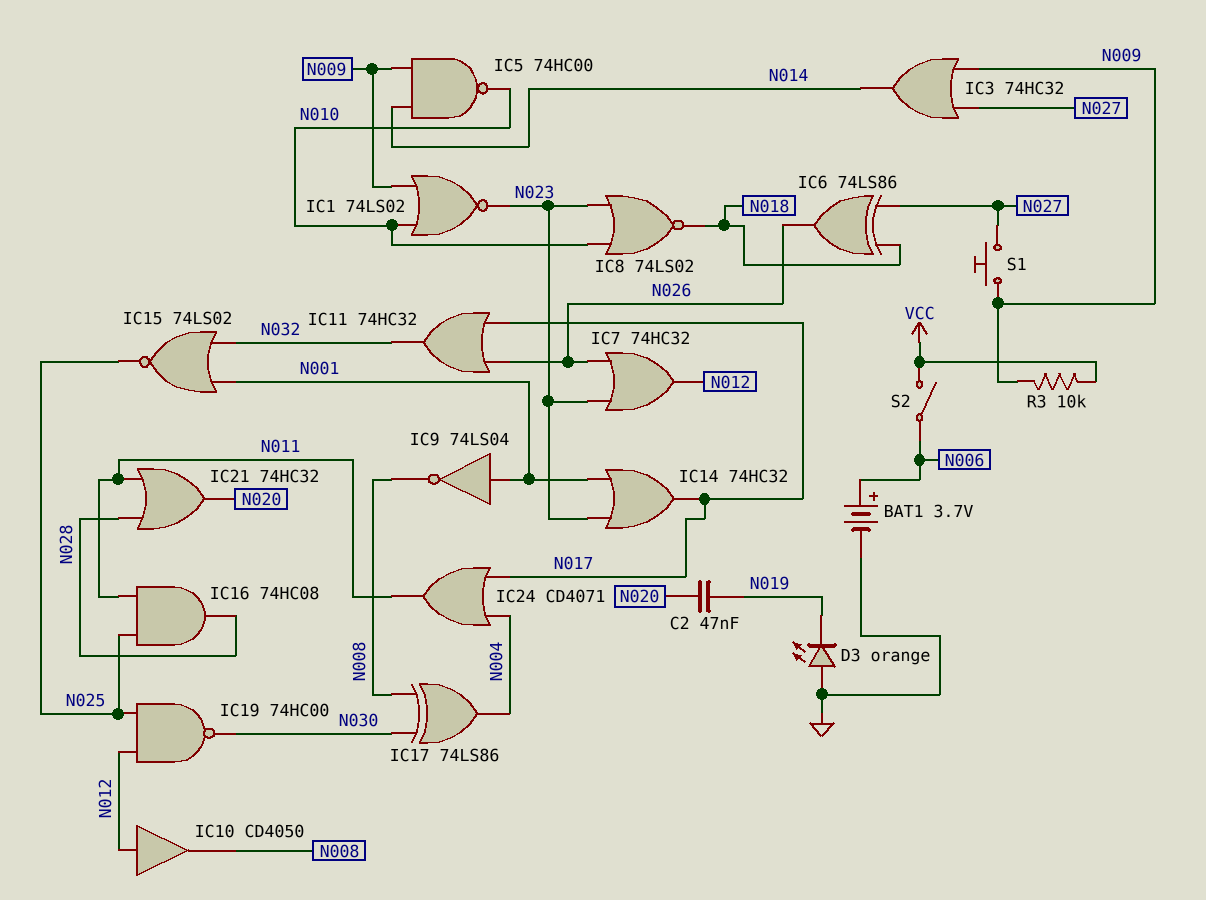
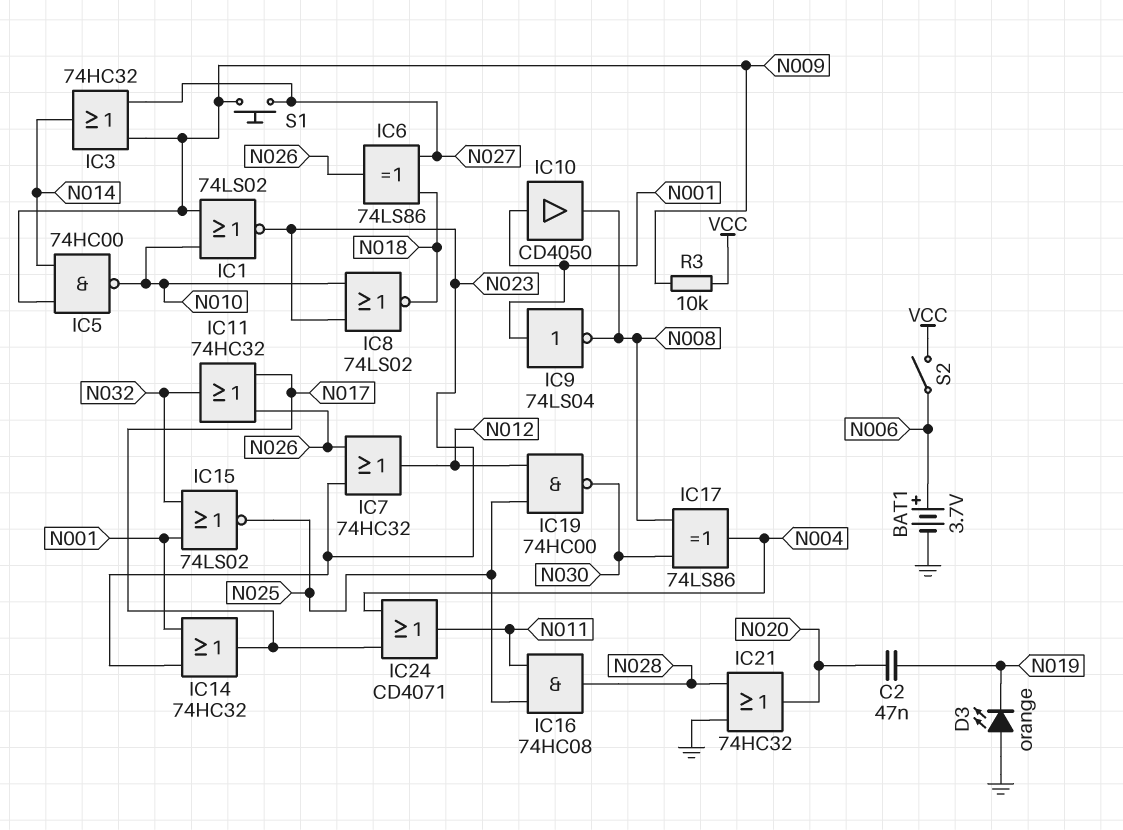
IC10: buffer CD4050 (in N012, out N008) -> buffer CD4050 (in N001, out N008)
IC21: OR 74HC32 (in N011, in N028, out N020) -> OR 74HC32 (in GND, in N028, out N020)

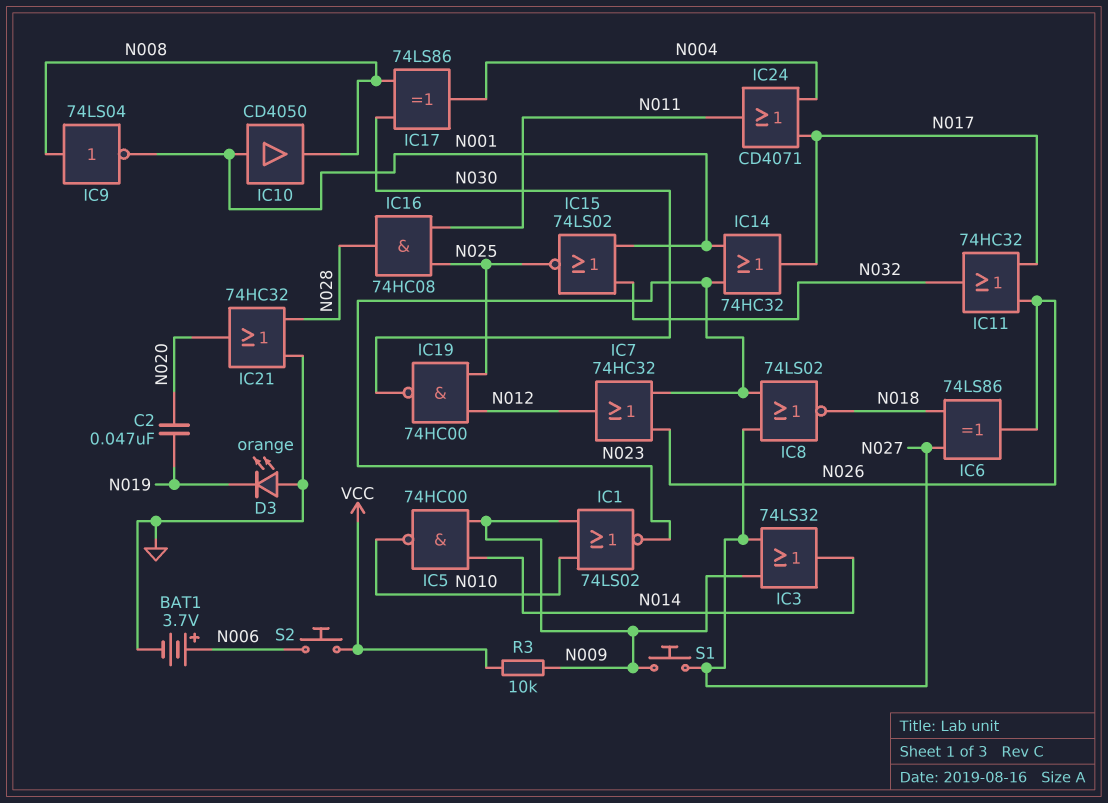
IC3: OR 74HC32 (in N009, in N027, out N014) -> OR 74LS32 (in N009, in N027, out N014)
IC8: NOR 74LS02 (in N010, in N023, out N018) -> NOR 74LS02 (in N023, in N027, out N018)
IC9: NOT 74LS04 (in N001, out N008) -> NOT 74LS04 (in N008, out N001)
S2: switch (N006, VCC) -> button (N006, VCC)

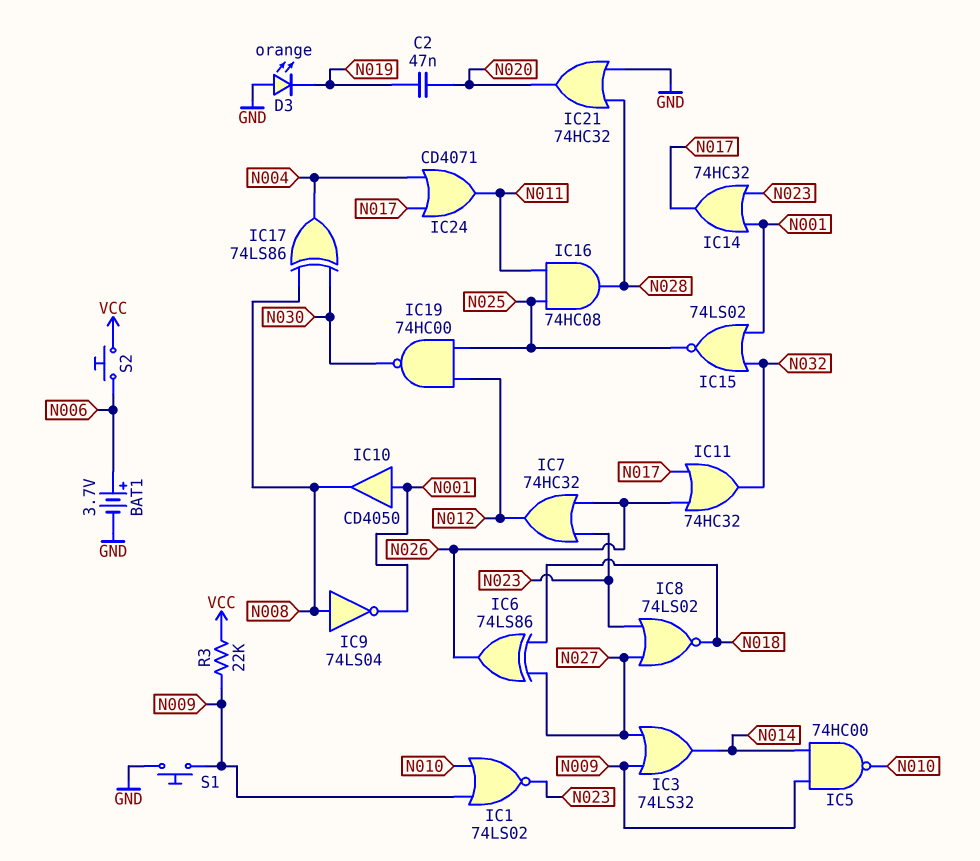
R3: 10k (N009, VCC) -> 22k (N009, VCC)
S1: button (N009, N027) -> button (GND, N009)

